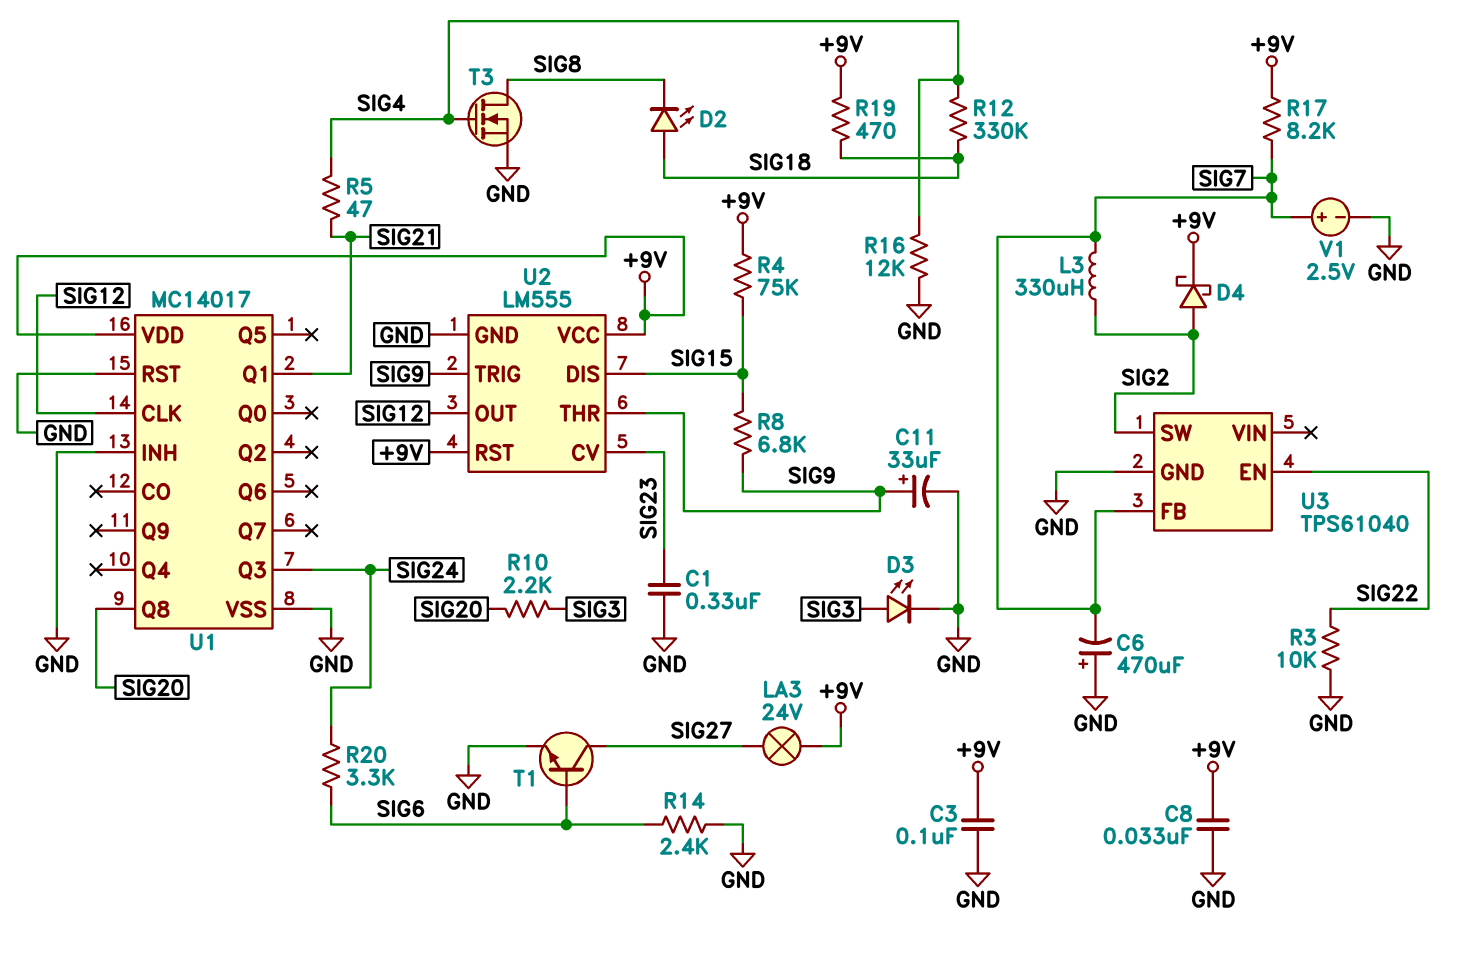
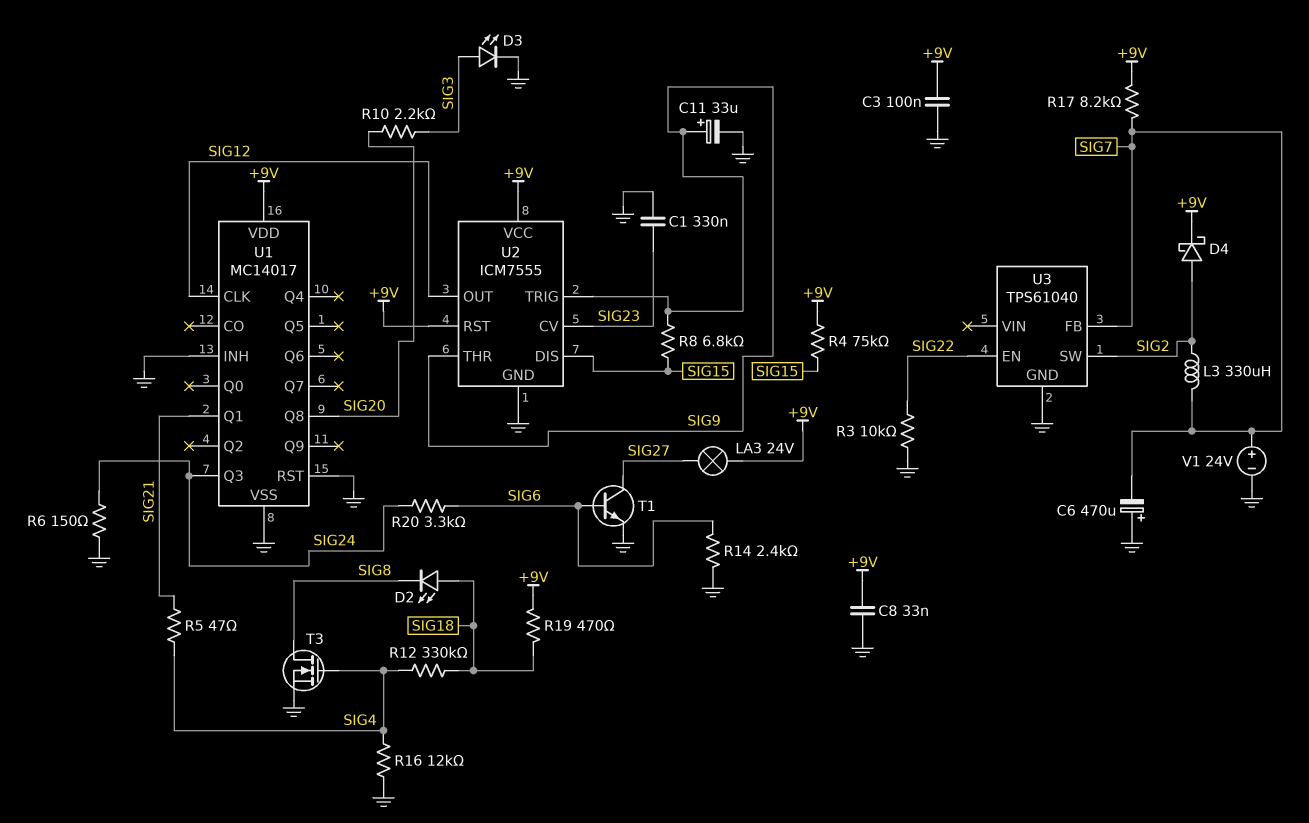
R6: none -> 150 (GND, SIG24)
U2: LM555 -> ICM7555
V1: 2.5V (plus SIG7, minus GND) -> 24V (plus SIG7, minus GND)

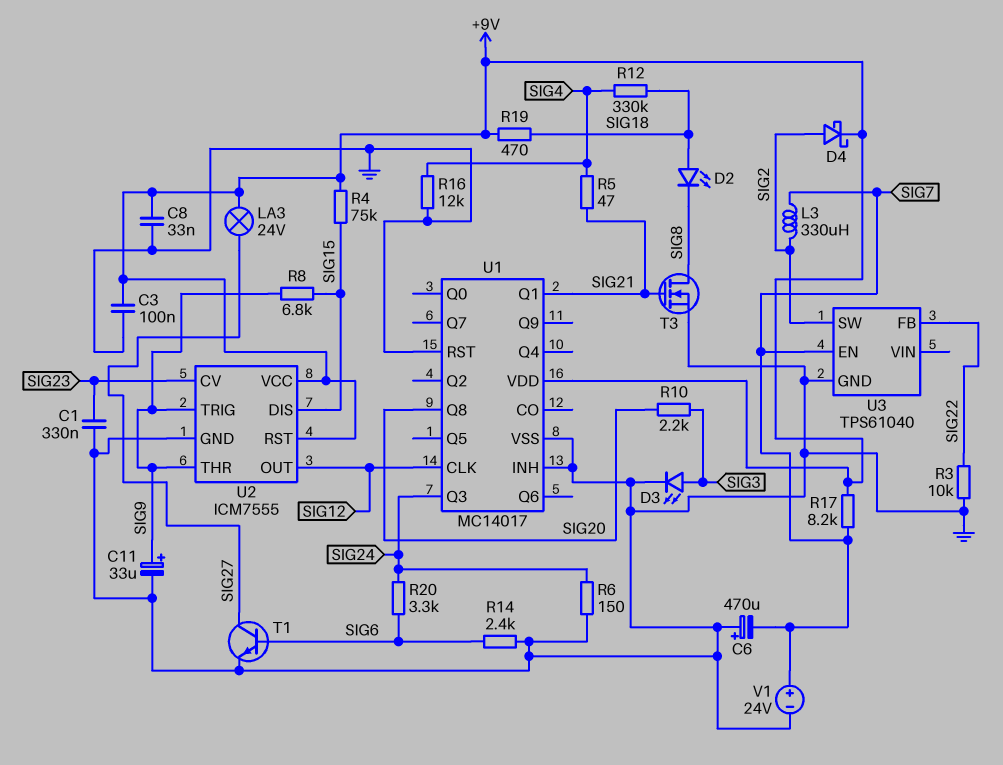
T3: NMOS (G SIG4, D SIG8, S GND) -> NMOS (G SIG21, D SIG8, S GND)
U3 pin EN: SIG22 -> SIG7
U3 pin FB: SIG7 -> SIG22

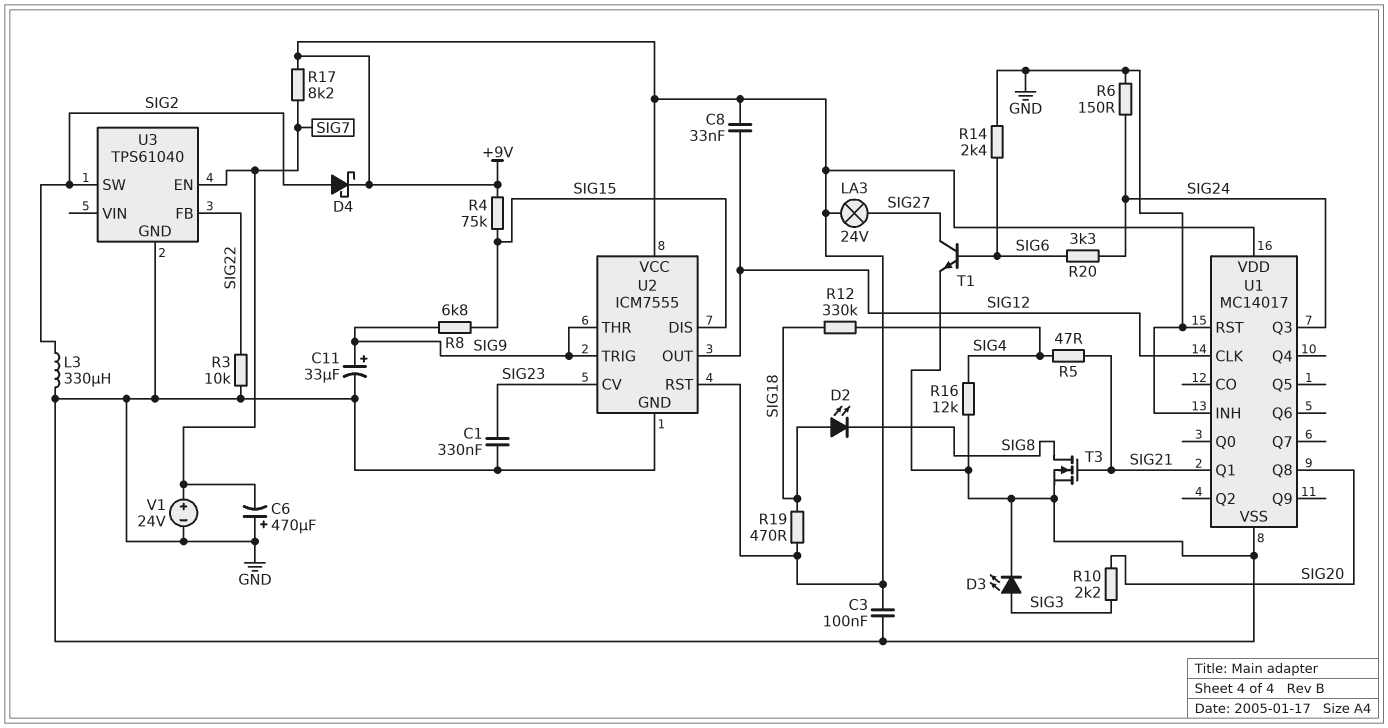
C8: 33nF (+9V, GND) -> 33nF (+9V, SIG12)
L3: 330uH (SIG2, SIG7) -> 330uH (GND, SIG2)

